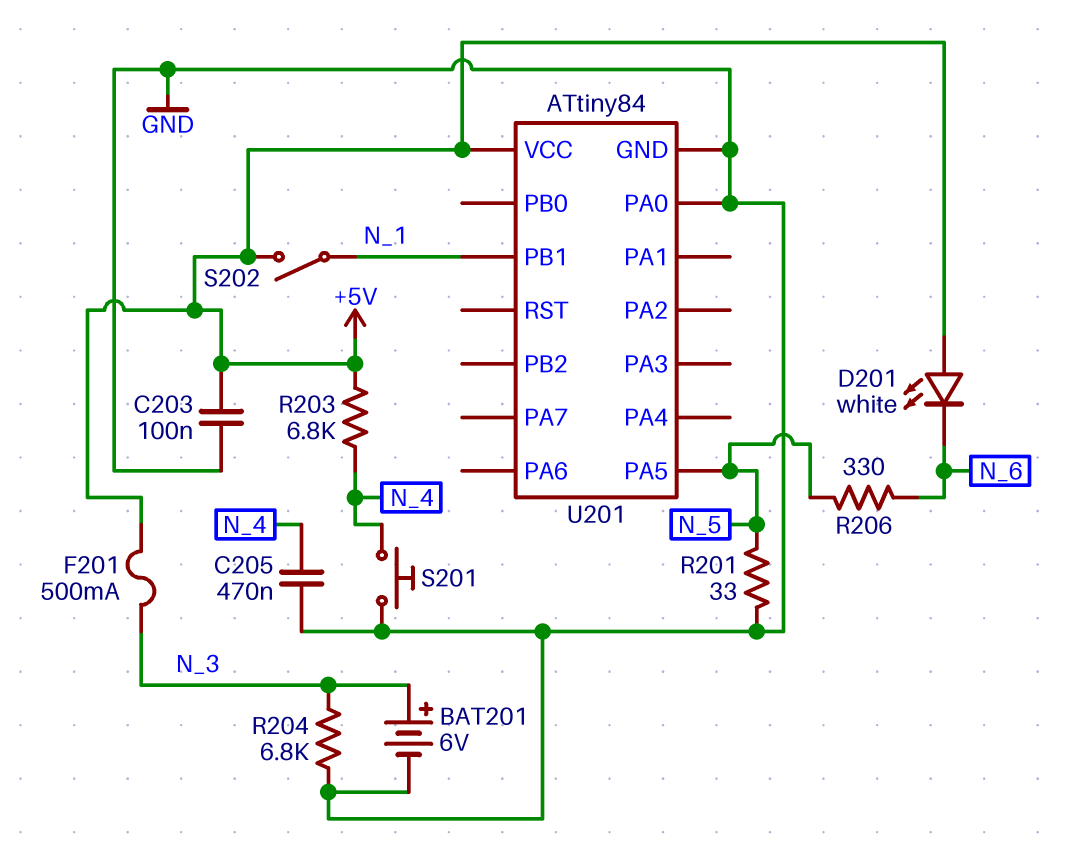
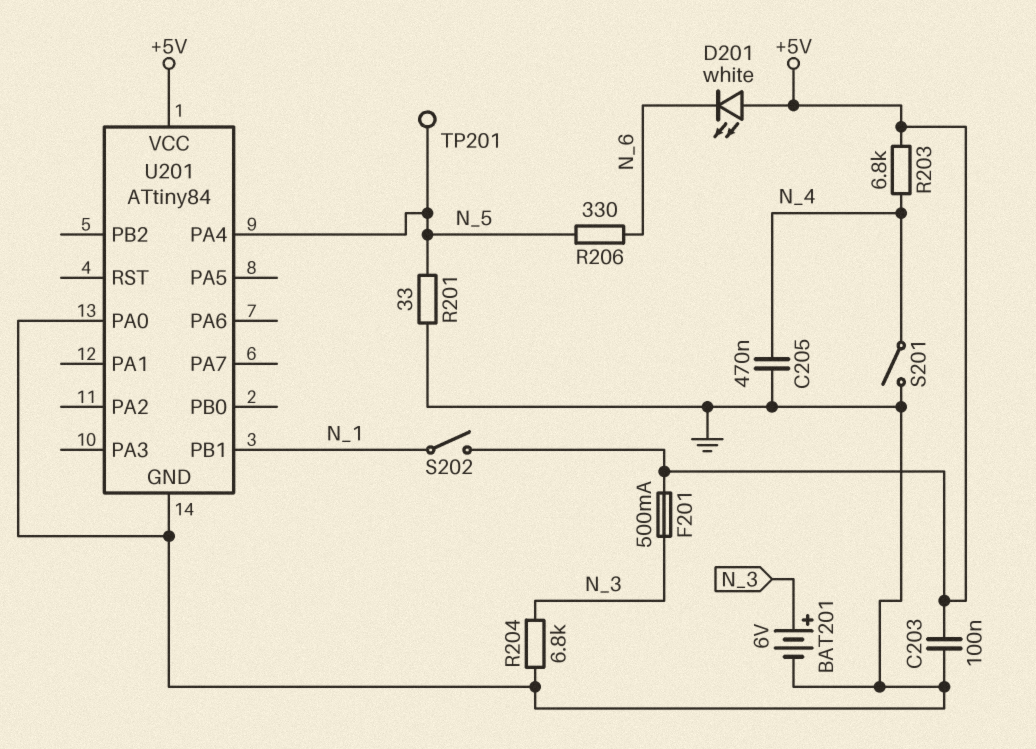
S201: button (GND, N_4) -> switch (GND, N_4)
TP201: none -> test point (N_5)
U201 pin PA4: none -> N_5
U201 pin PA5: N_5 -> none

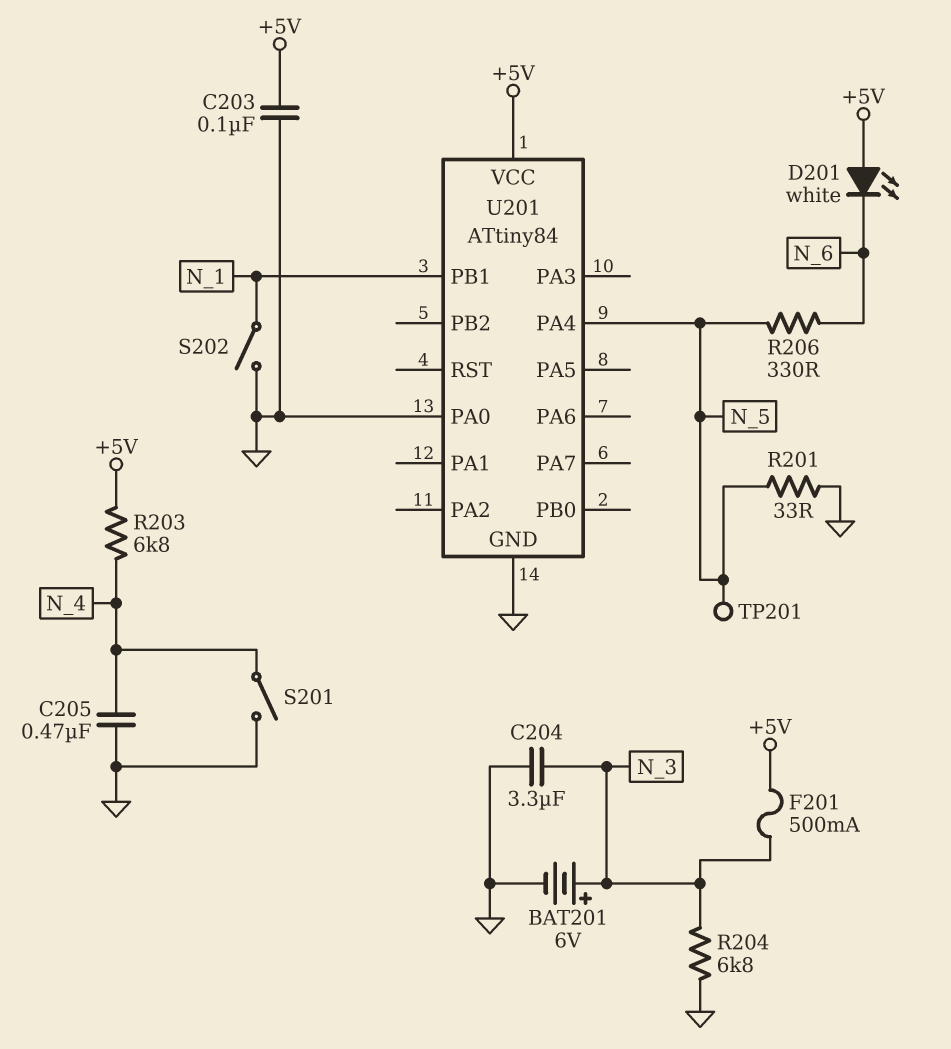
C204: none -> 3.3uF (GND, N_3)
S202: switch (+5V, N_1) -> switch (GND, N_1)

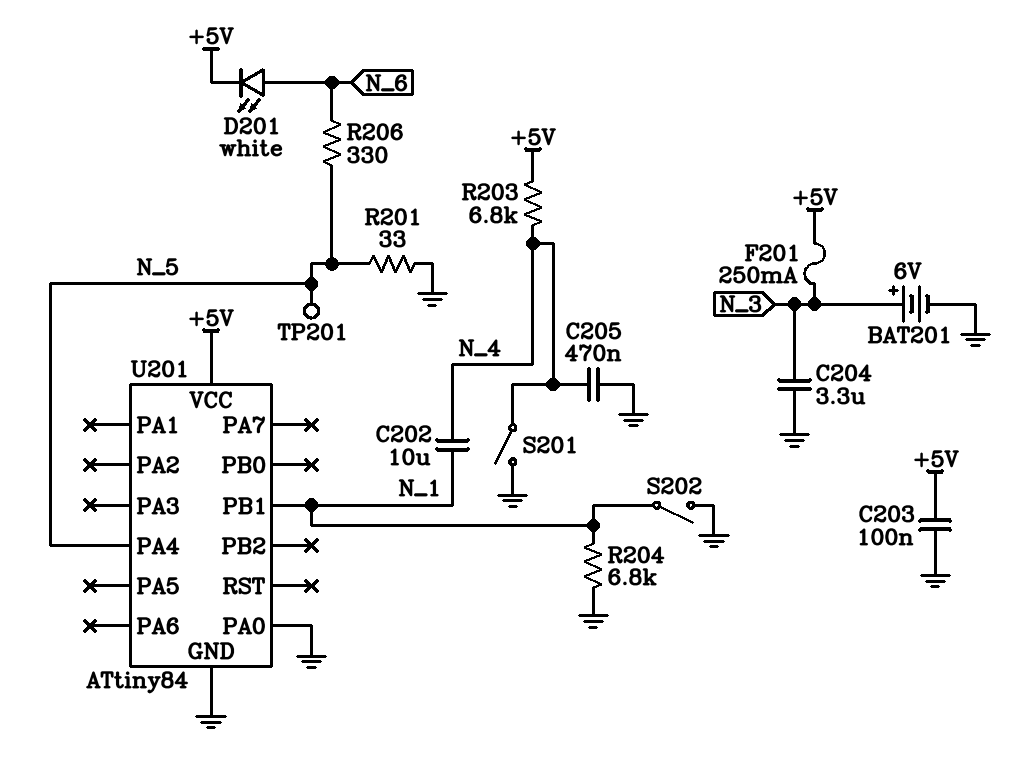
C202: none -> 10uF (N_1, N_4)
D201: LED white (A +5V, K N_6) -> LED white (A N_6, K +5V)
F201: 500mA (+5V, N_3) -> 250mA (+5V, N_3)
R204: 6.8k (GND, N_3) -> 6.8k (GND, N_1)

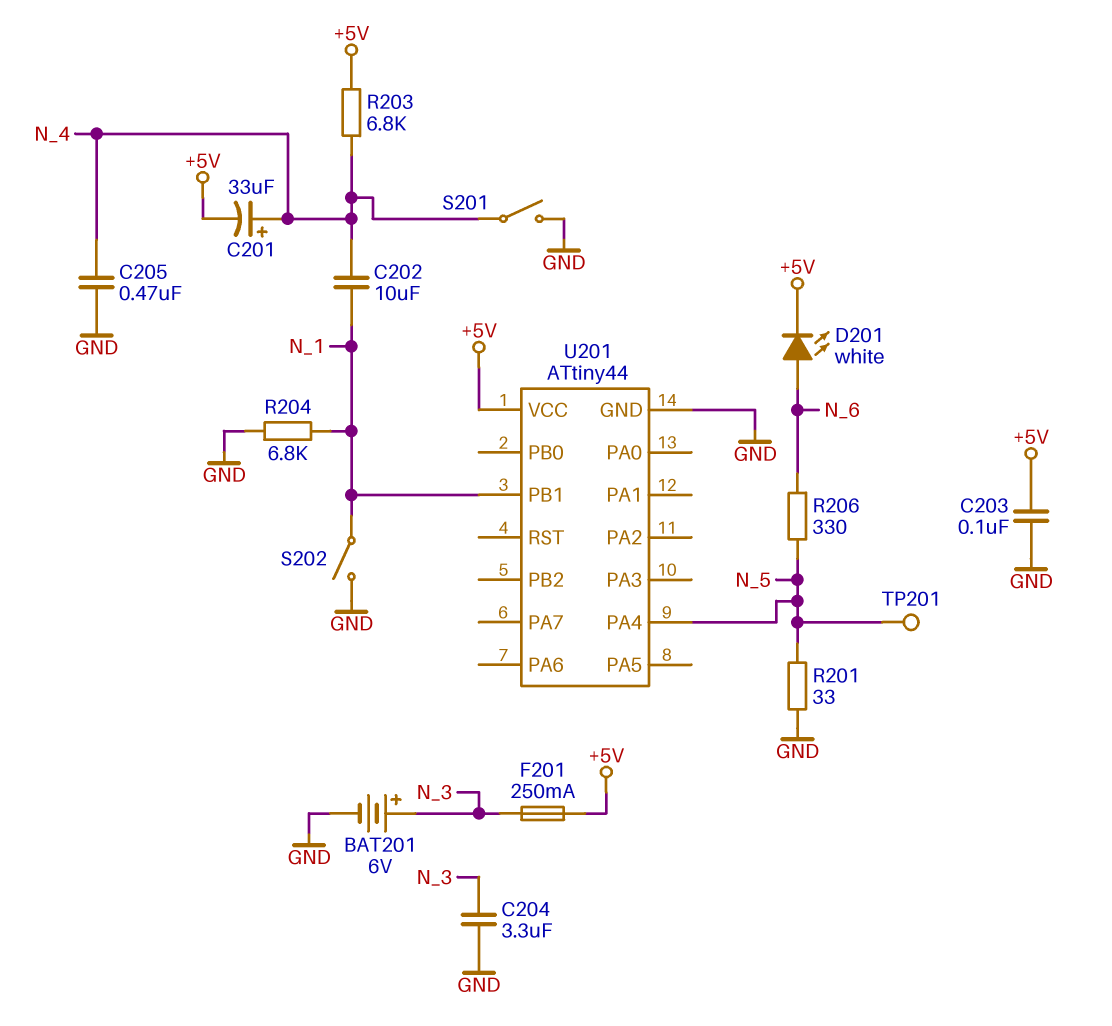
C201: none -> 33uF (plus N_4, minus +5V)
U201: ATtiny84 -> ATtiny44
U201 pin PA0: GND -> none

